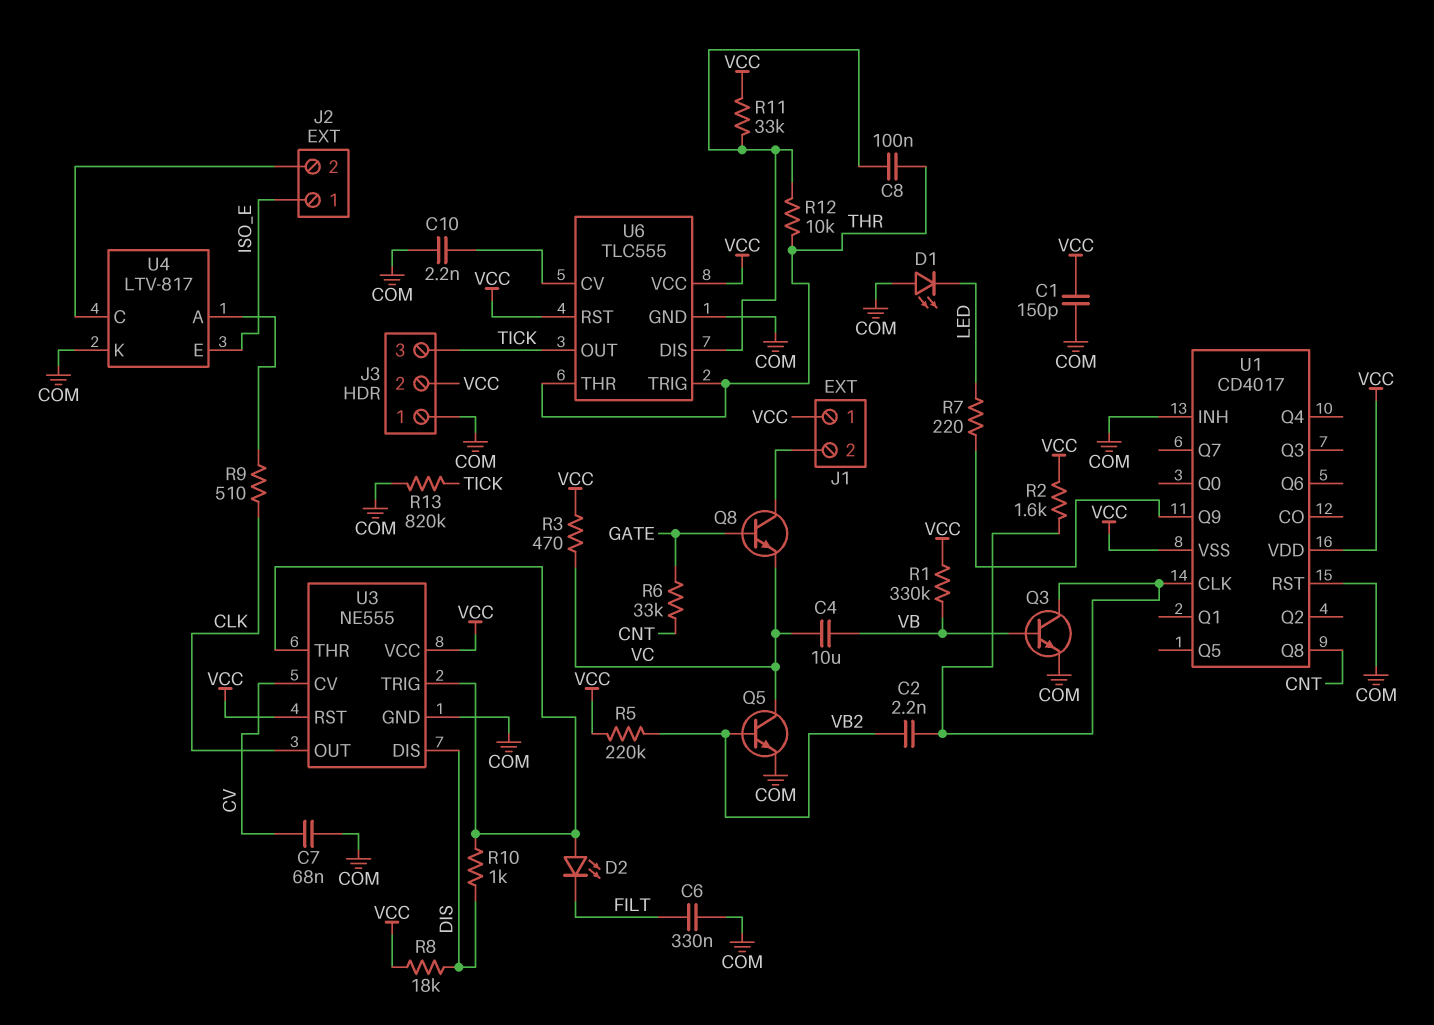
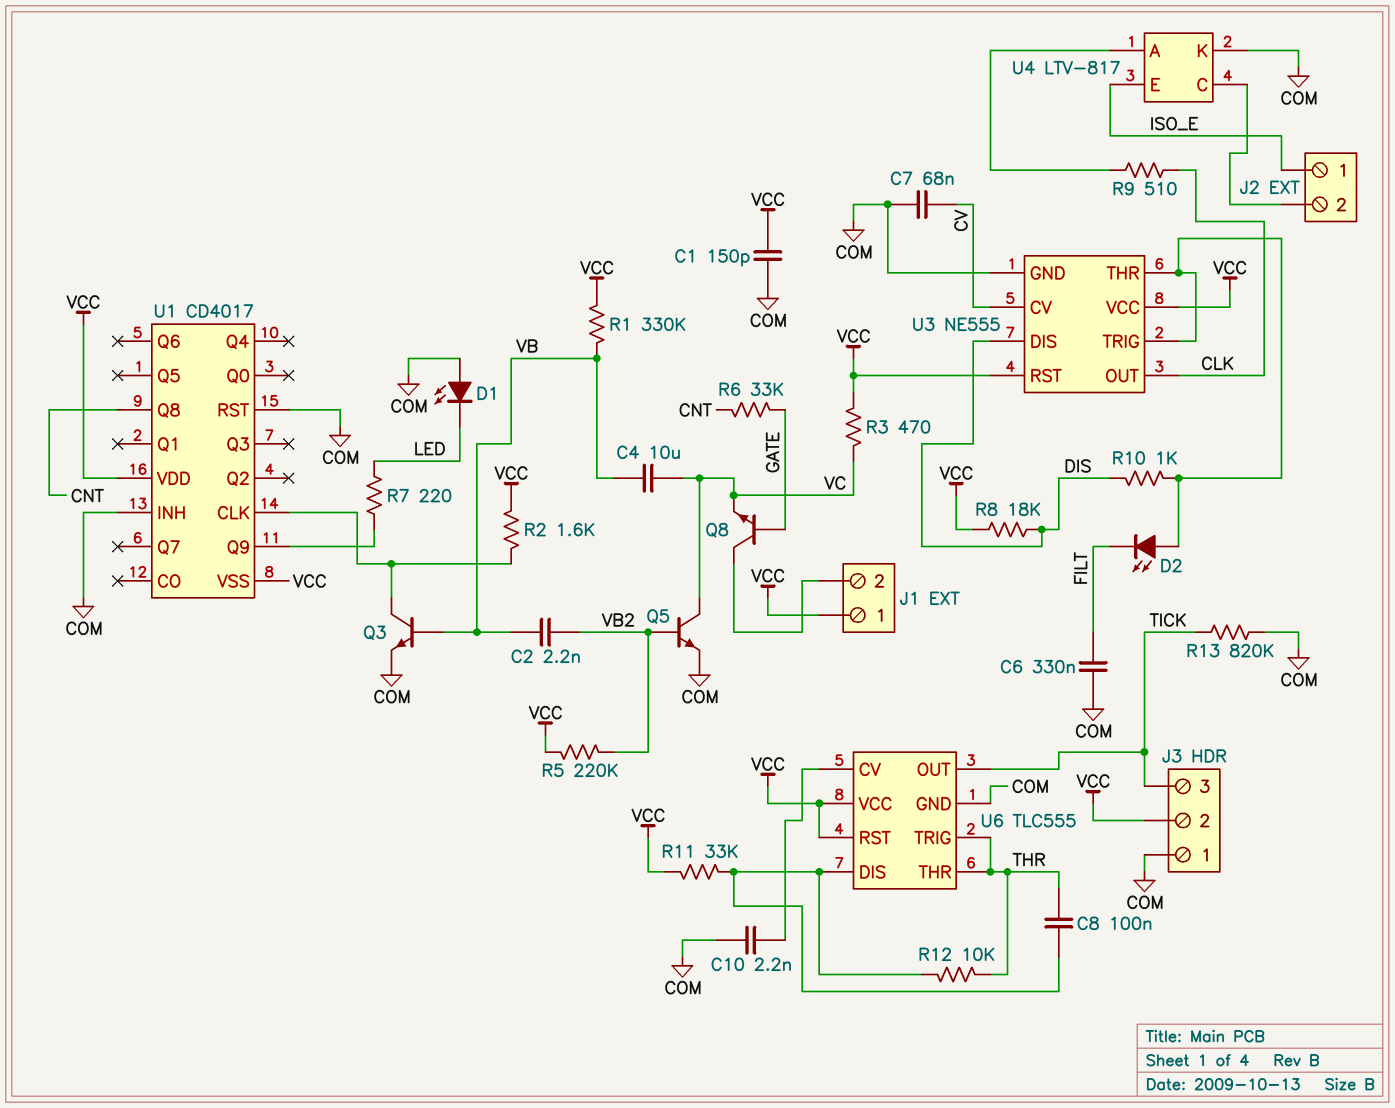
C2: 2.2nF (U1/CLK, VB2) -> 2.2nF (VB, VB2)

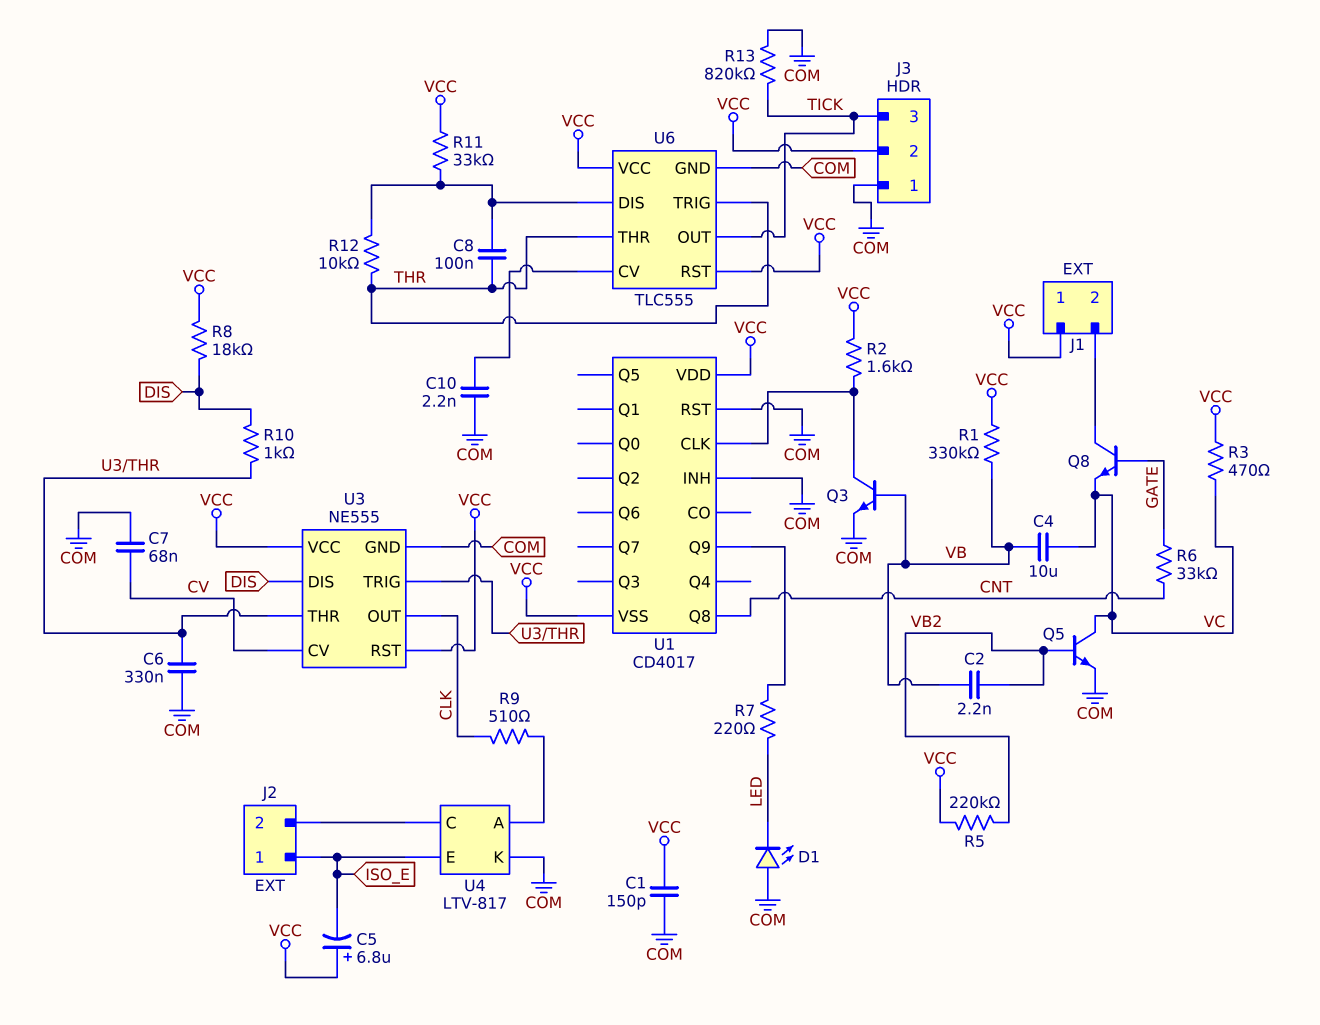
C5: none -> 6.8uF (plus VCC, minus ISO_E)
C6: 330nF (COM, FILT) -> 330nF (COM, U3/THR)
D2: LED (A U3/THR, K FILT) -> none

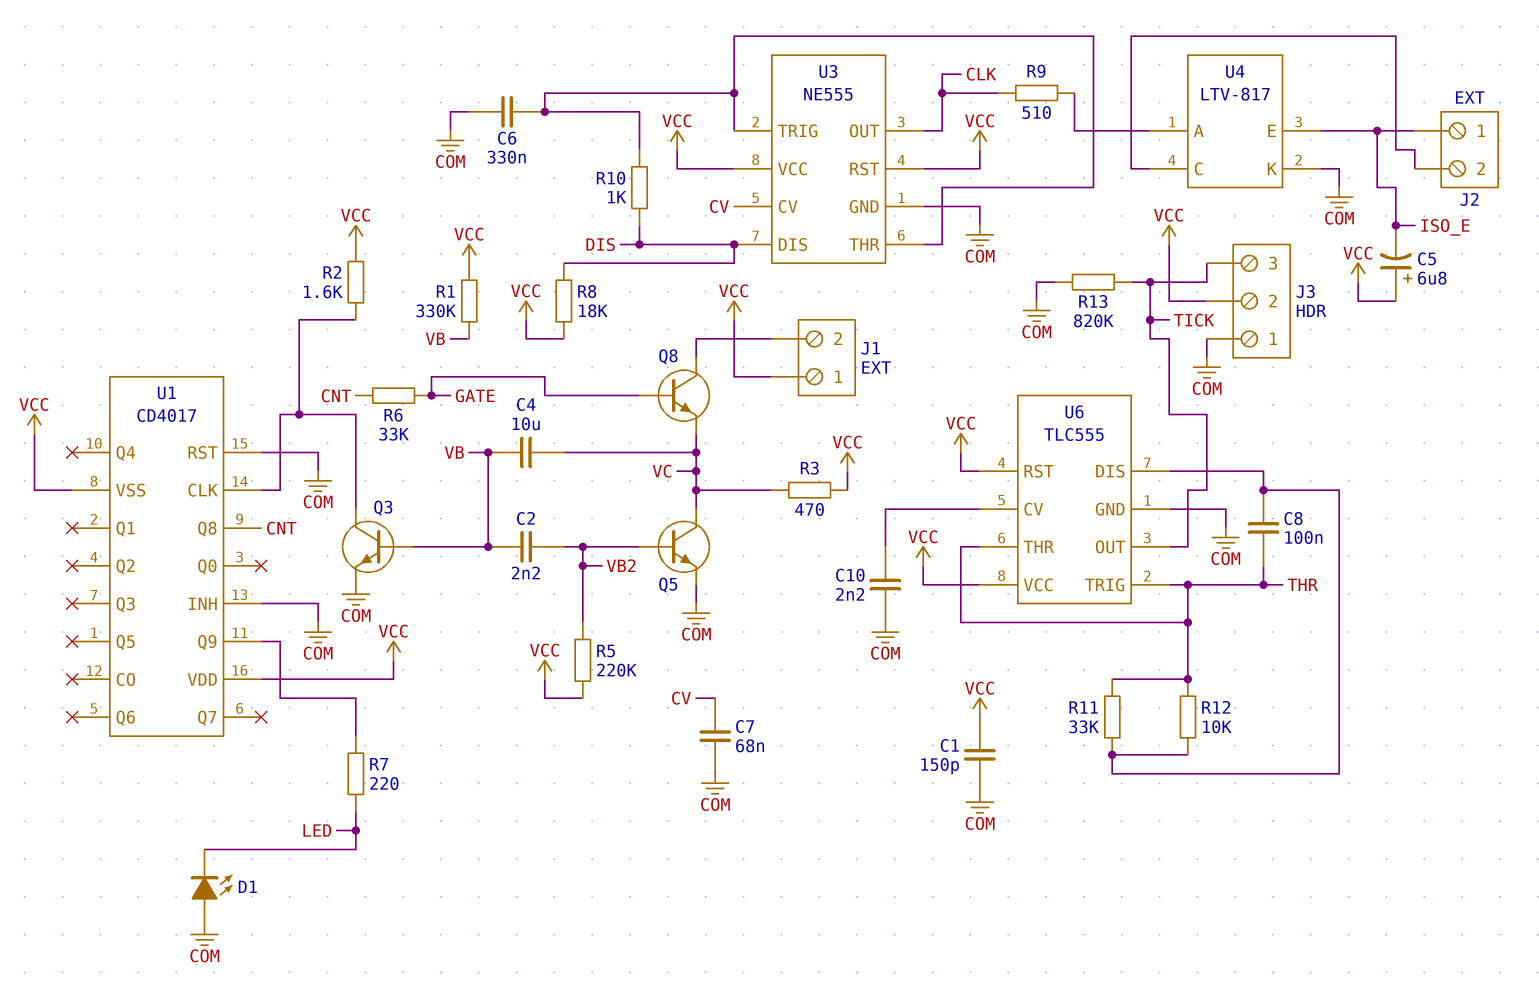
R11: 33k (U6/DIS, VCC) -> 33k (THR, U6/DIS)

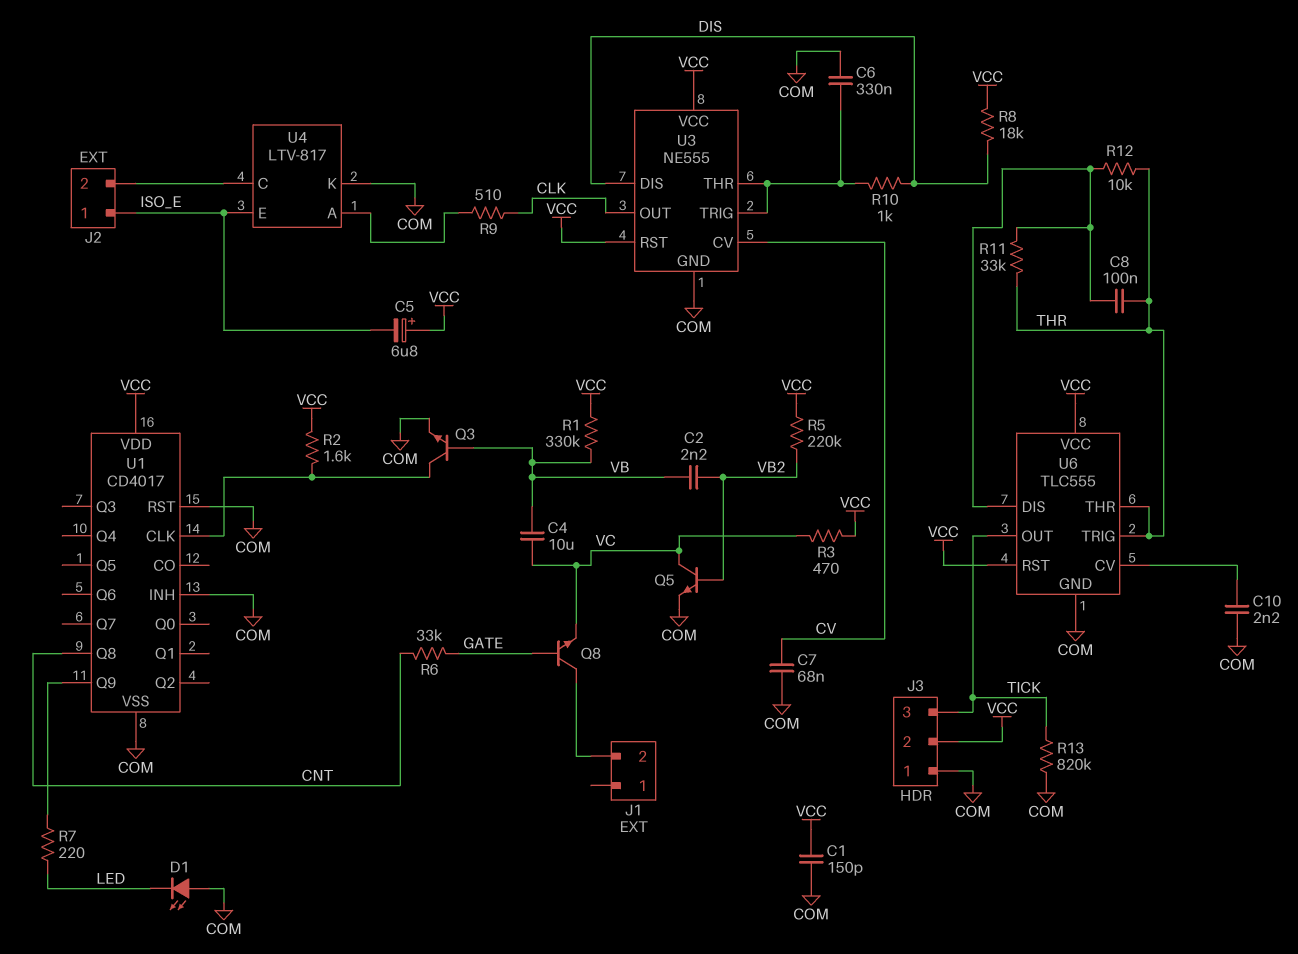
J1 pin 1: VCC -> none
U1 pin VSS: VCC -> COM

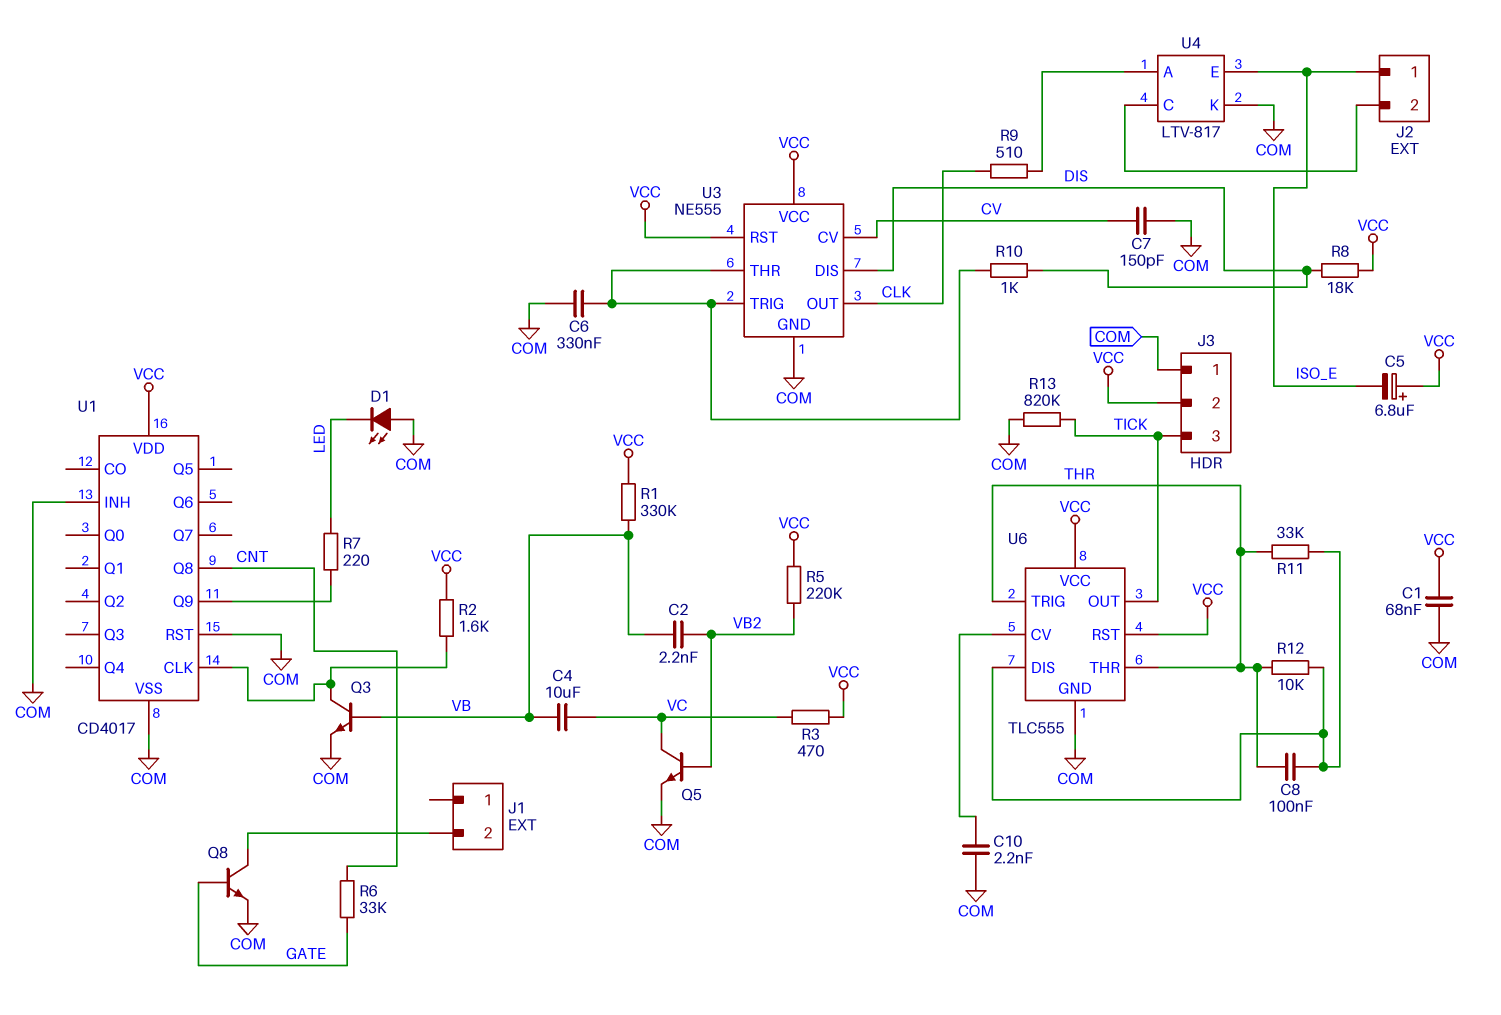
C1: 150pF (COM, VCC) -> 68nF (COM, VCC)
C7: 68nF (COM, CV) -> 150pF (COM, CV)
Q8: NPN (B GATE, C J1/2, E VC) -> NPN (B GATE, C J1/2, E COM)

